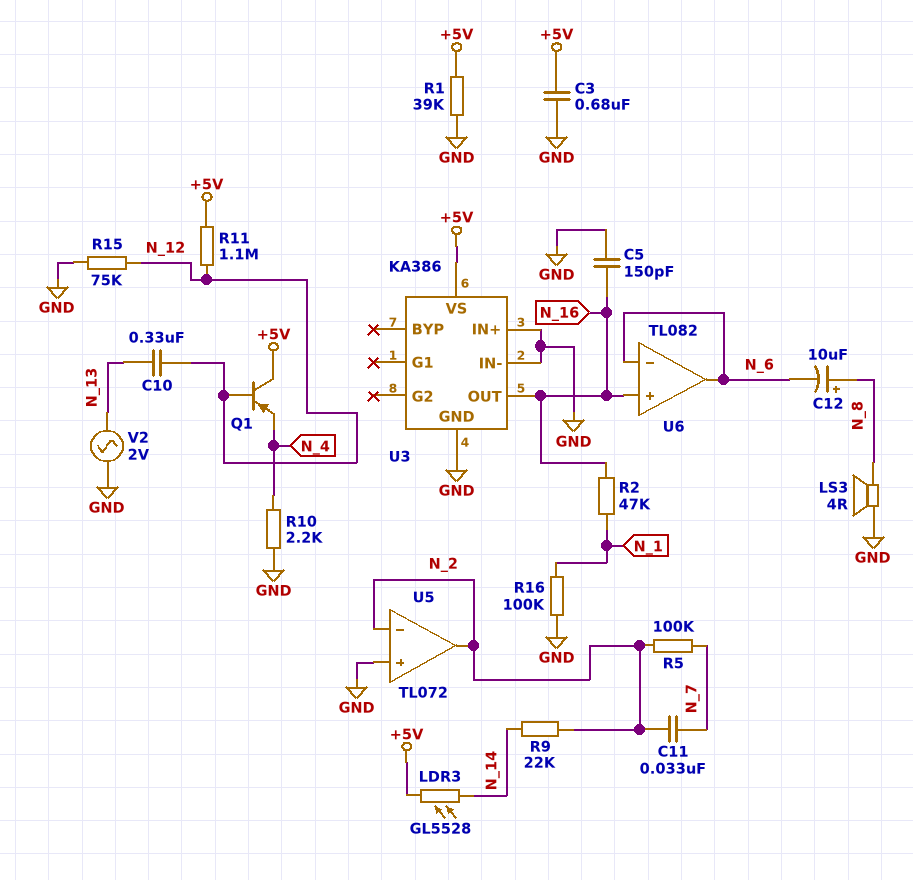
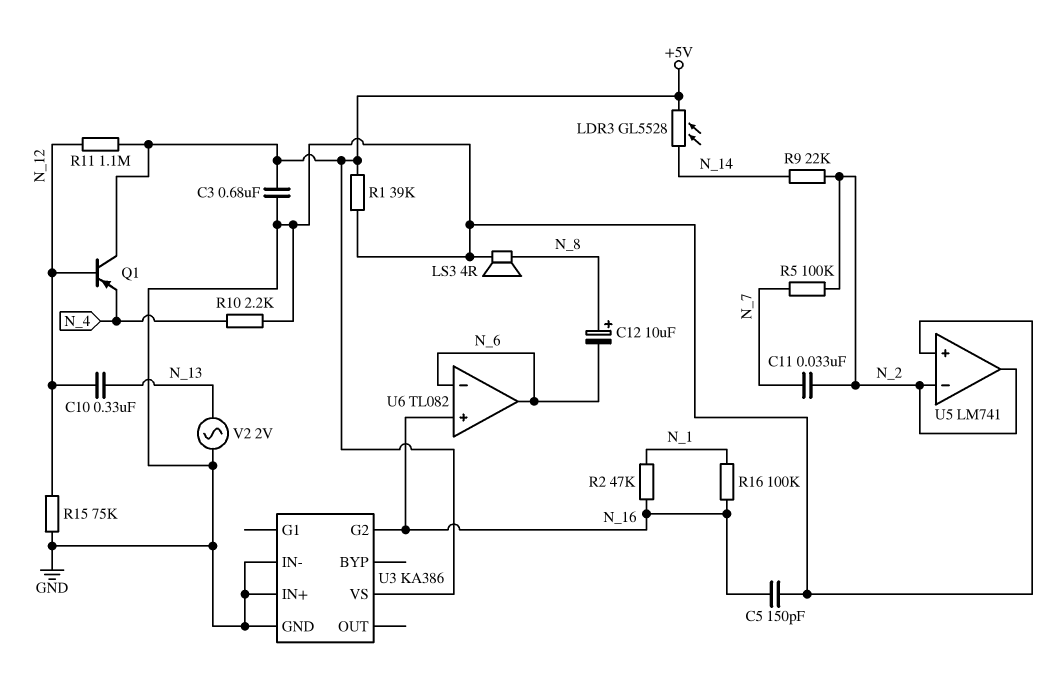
R16: 100k (GND, N_1) -> 100k (N_1, N_16)
U3 pin G2: none -> N_16
U3 pin OUT: N_16 -> none
U5: TL072 -> LM741

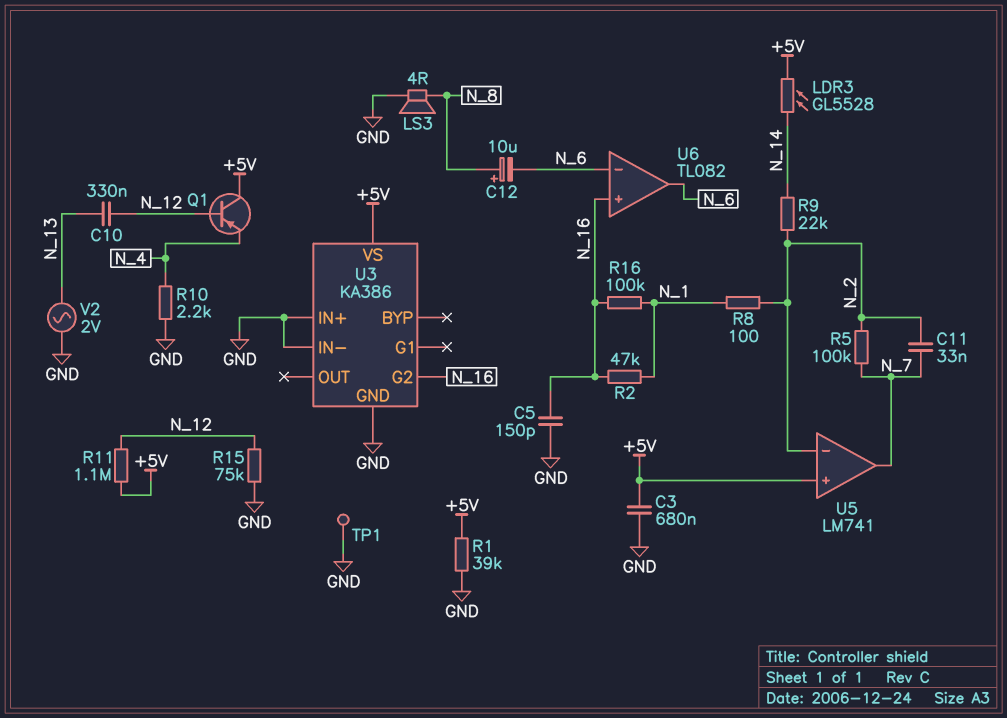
R8: none -> 100 (N_1, N_2)
TP1: none -> test point (GND)
U5 pin in+: GND -> +5V
U5 pin out: N_2 -> N_7

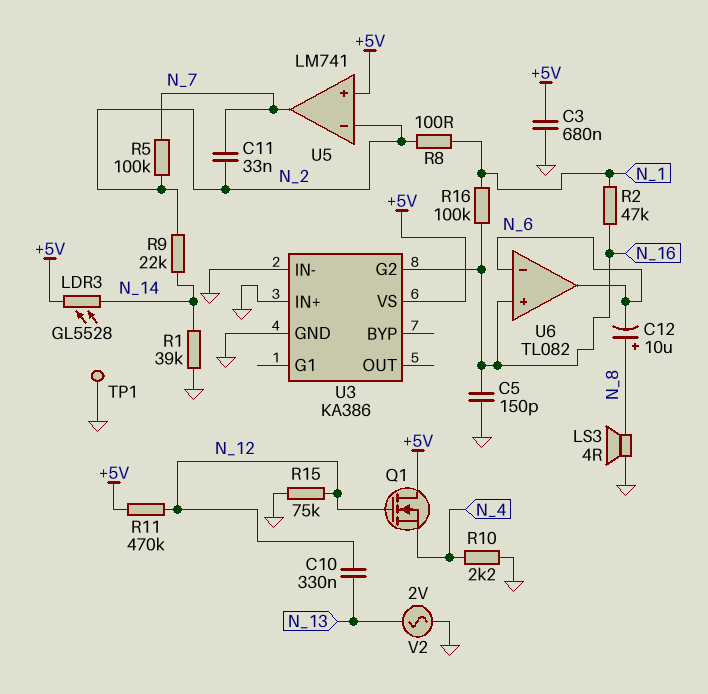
Q1: PNP (B N_12, C +5V, E N_4) -> NMOS (G N_12, D +5V, S N_4)
R1: 39k (+5V, GND) -> 39k (GND, N_14)
R11: 1.1M (+5V, N_12) -> 470k (+5V, N_12)

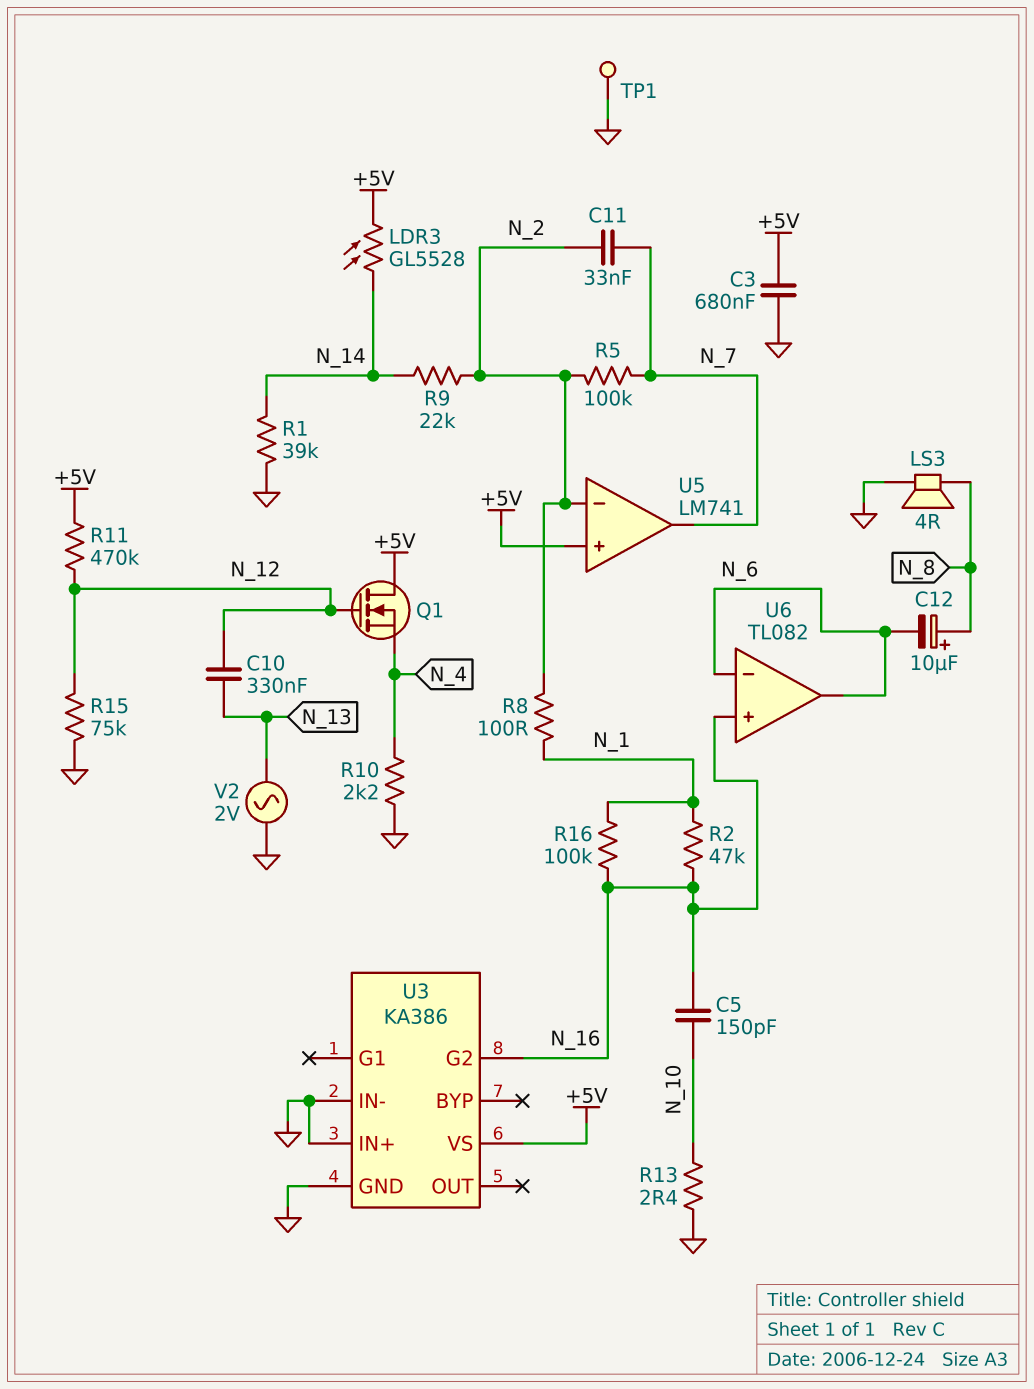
C5: 150pF (GND, N_16) -> 150pF (N_10, N_16)
R13: none -> 2.4 (GND, N_10)

